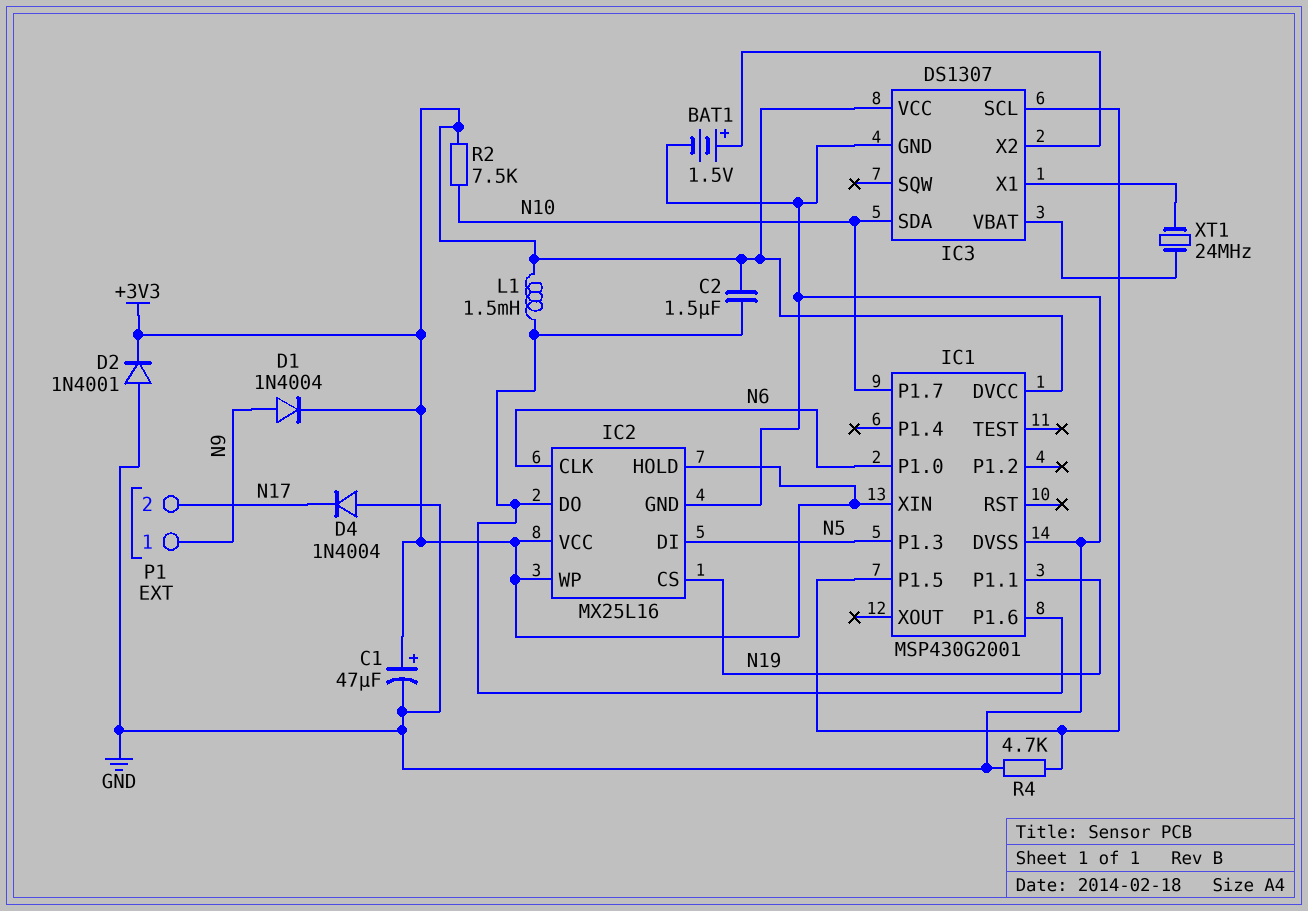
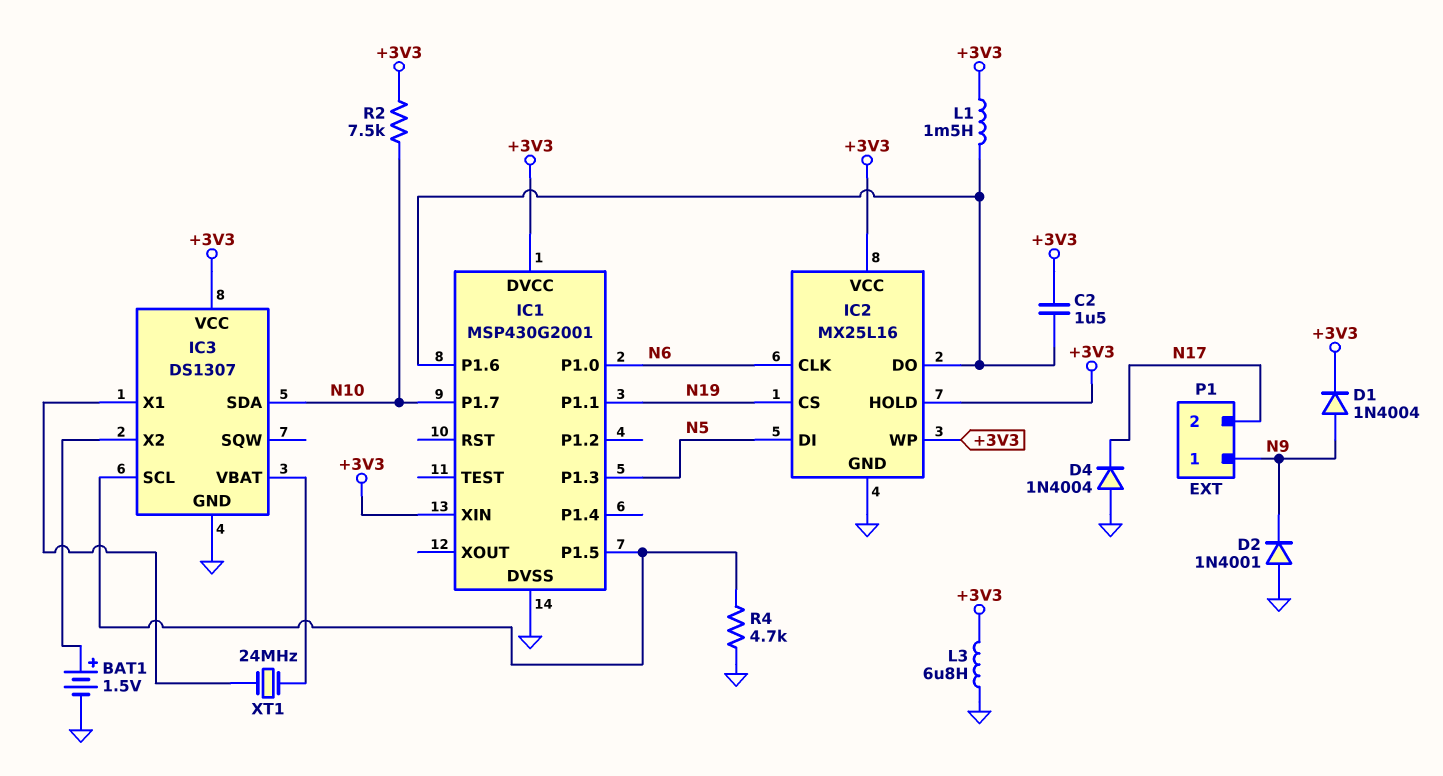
C1: 47uF (plus +3V3, minus GND) -> none
D2: diode 1N4001 (A GND, K +3V3) -> diode 1N4001 (A GND, K N9)
L3: none -> 6.8uH (+3V3, GND)

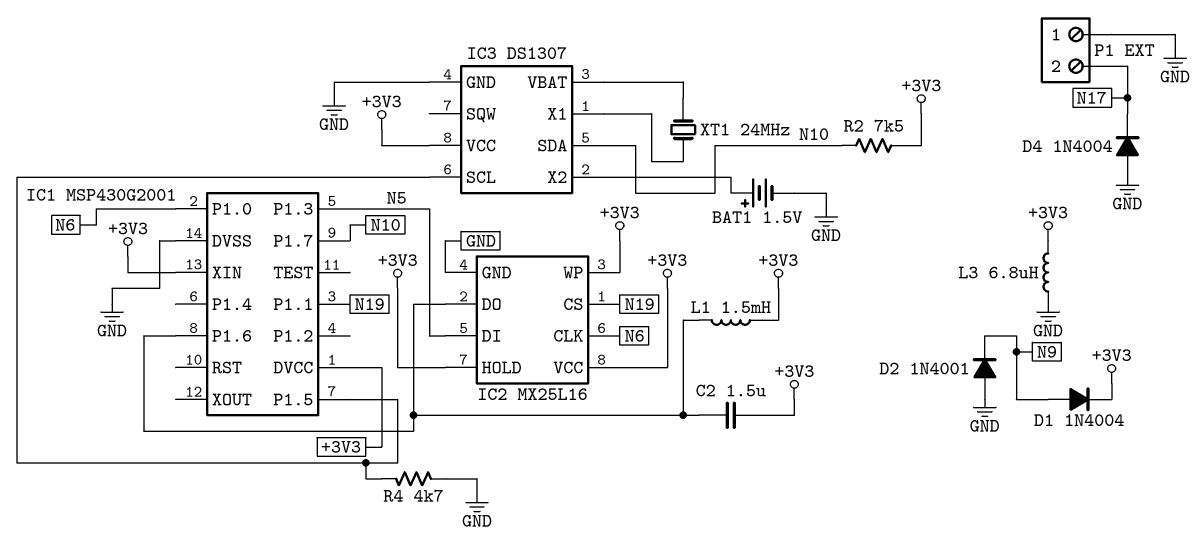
P1 pin 1: N9 -> GND

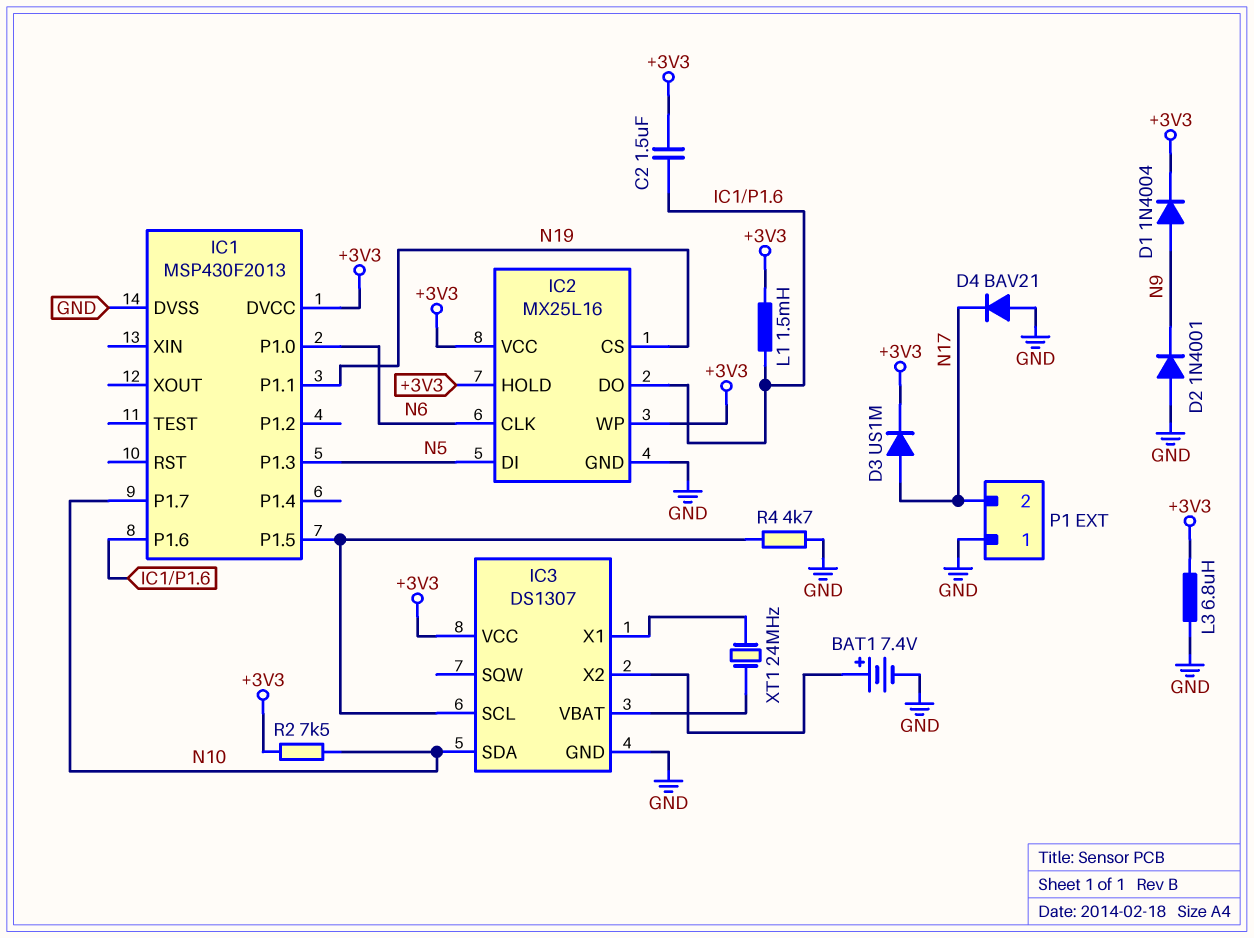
BAT1: 1.5V (plus IC3/X2, minus GND) -> 7.4V (plus IC3/X2, minus GND)
D3: none -> diode US1M (A N17, K +3V3)
D4: diode 1N4004 (A GND, K N17) -> diode BAV21 (A GND, K N17)
IC1: MSP430G2001 -> MSP430F2013
IC1 pin XIN: +3V3 -> none

